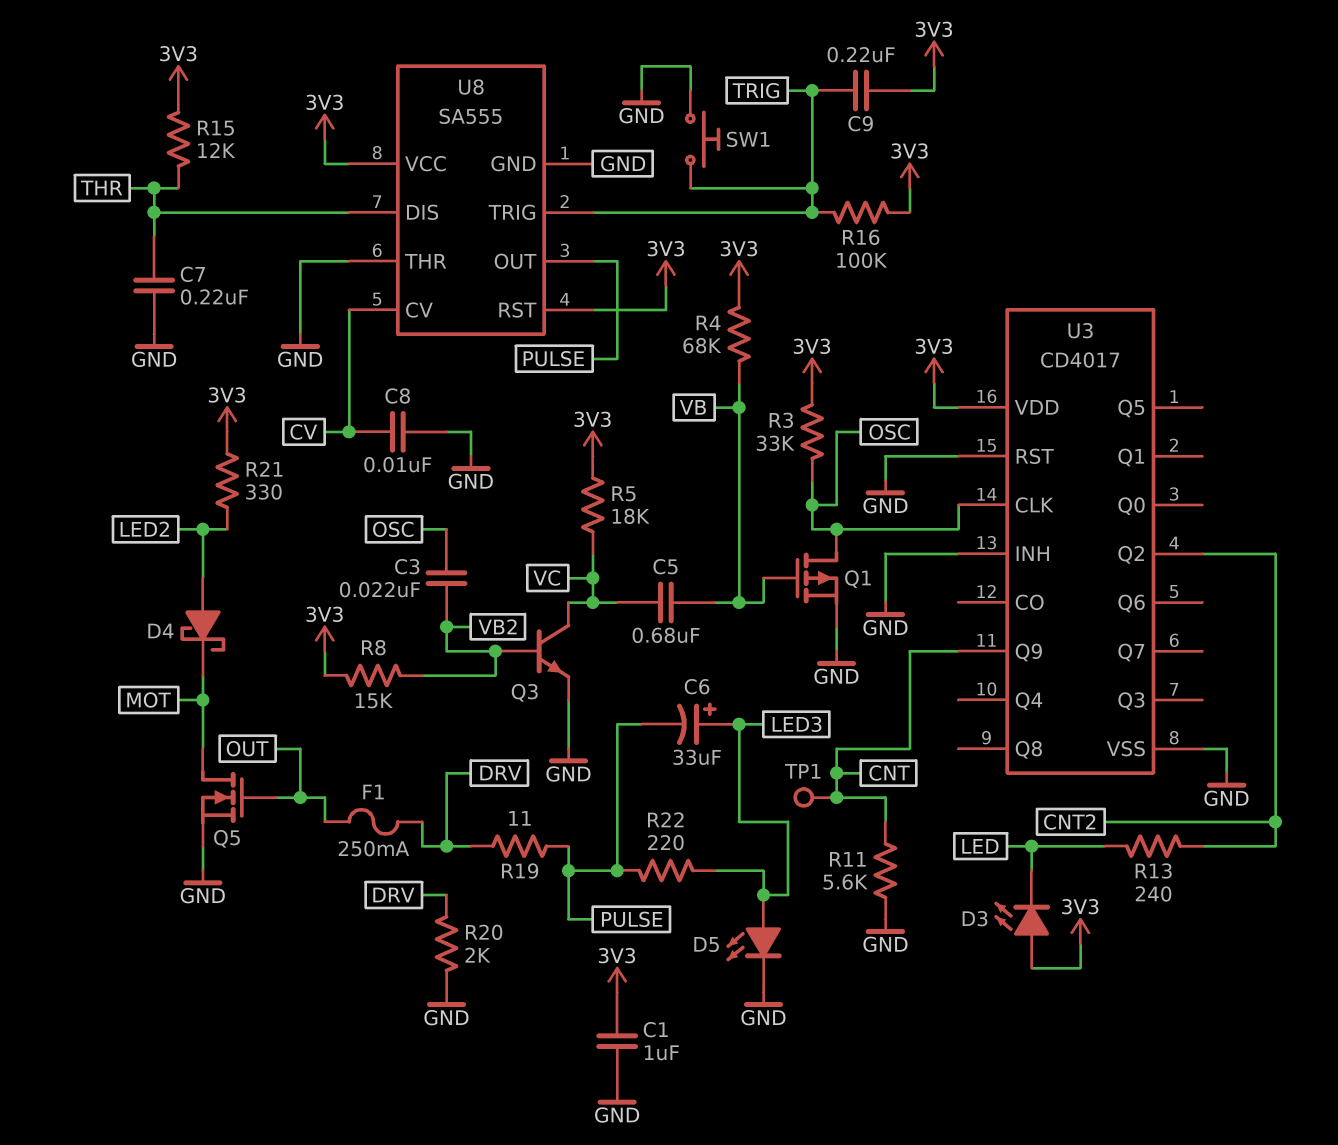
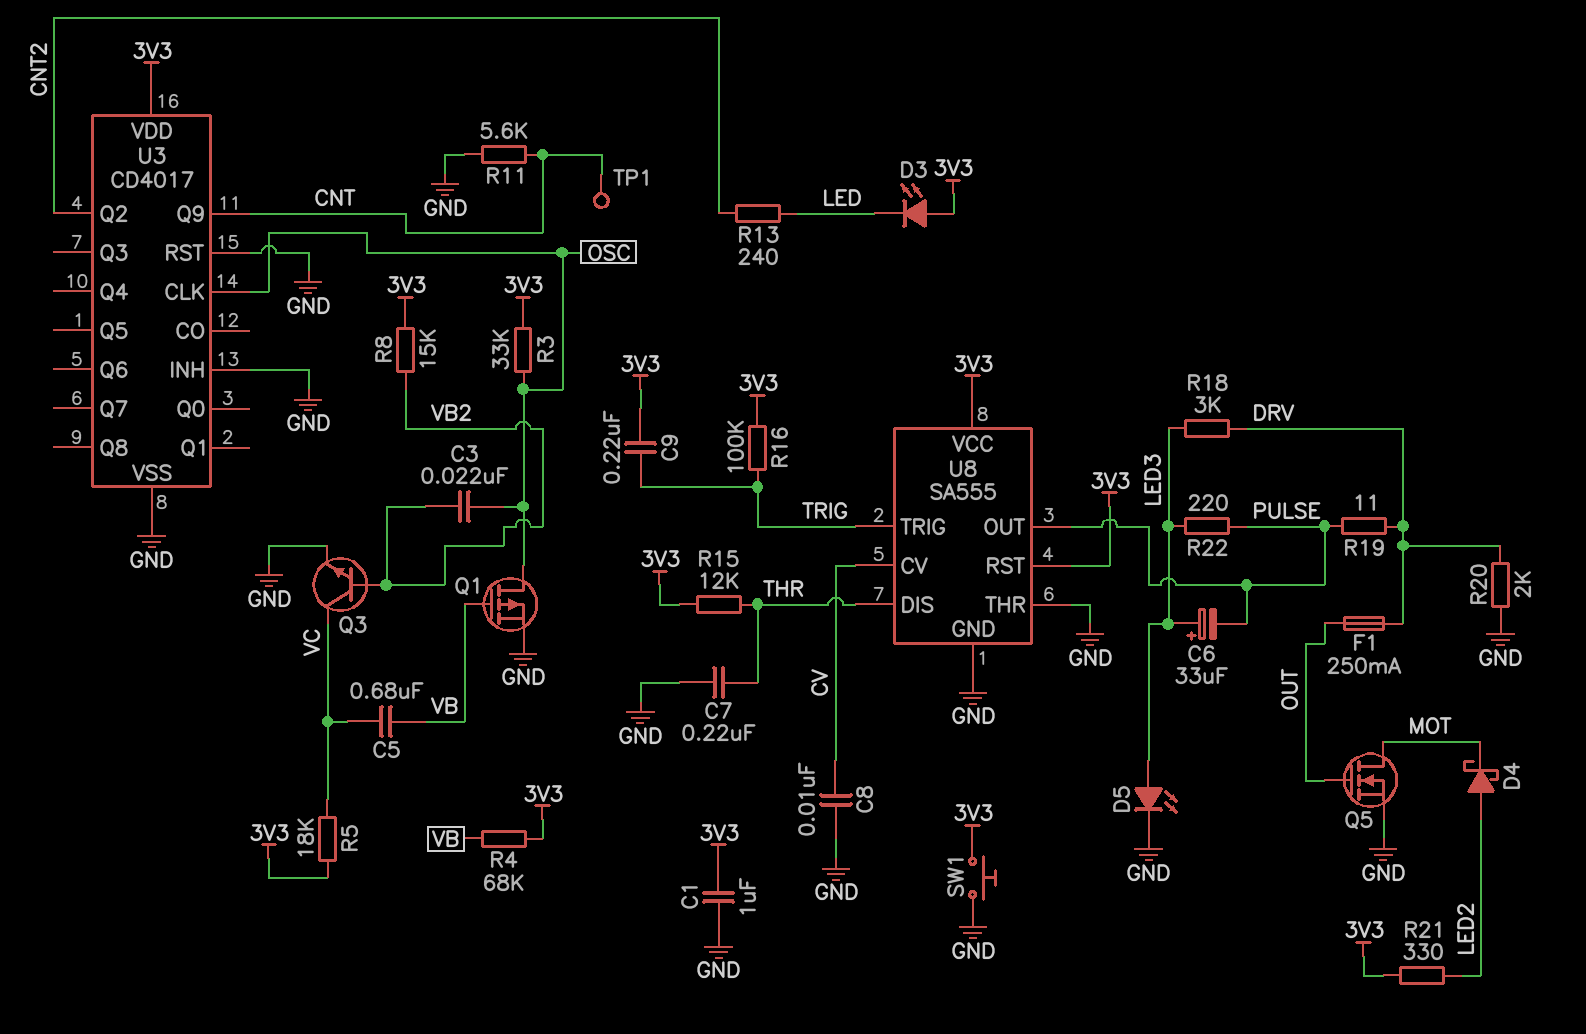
R18: none -> 3k (DRV, LED3)
SW1: button (GND, TRIG) -> button (3V3, GND)

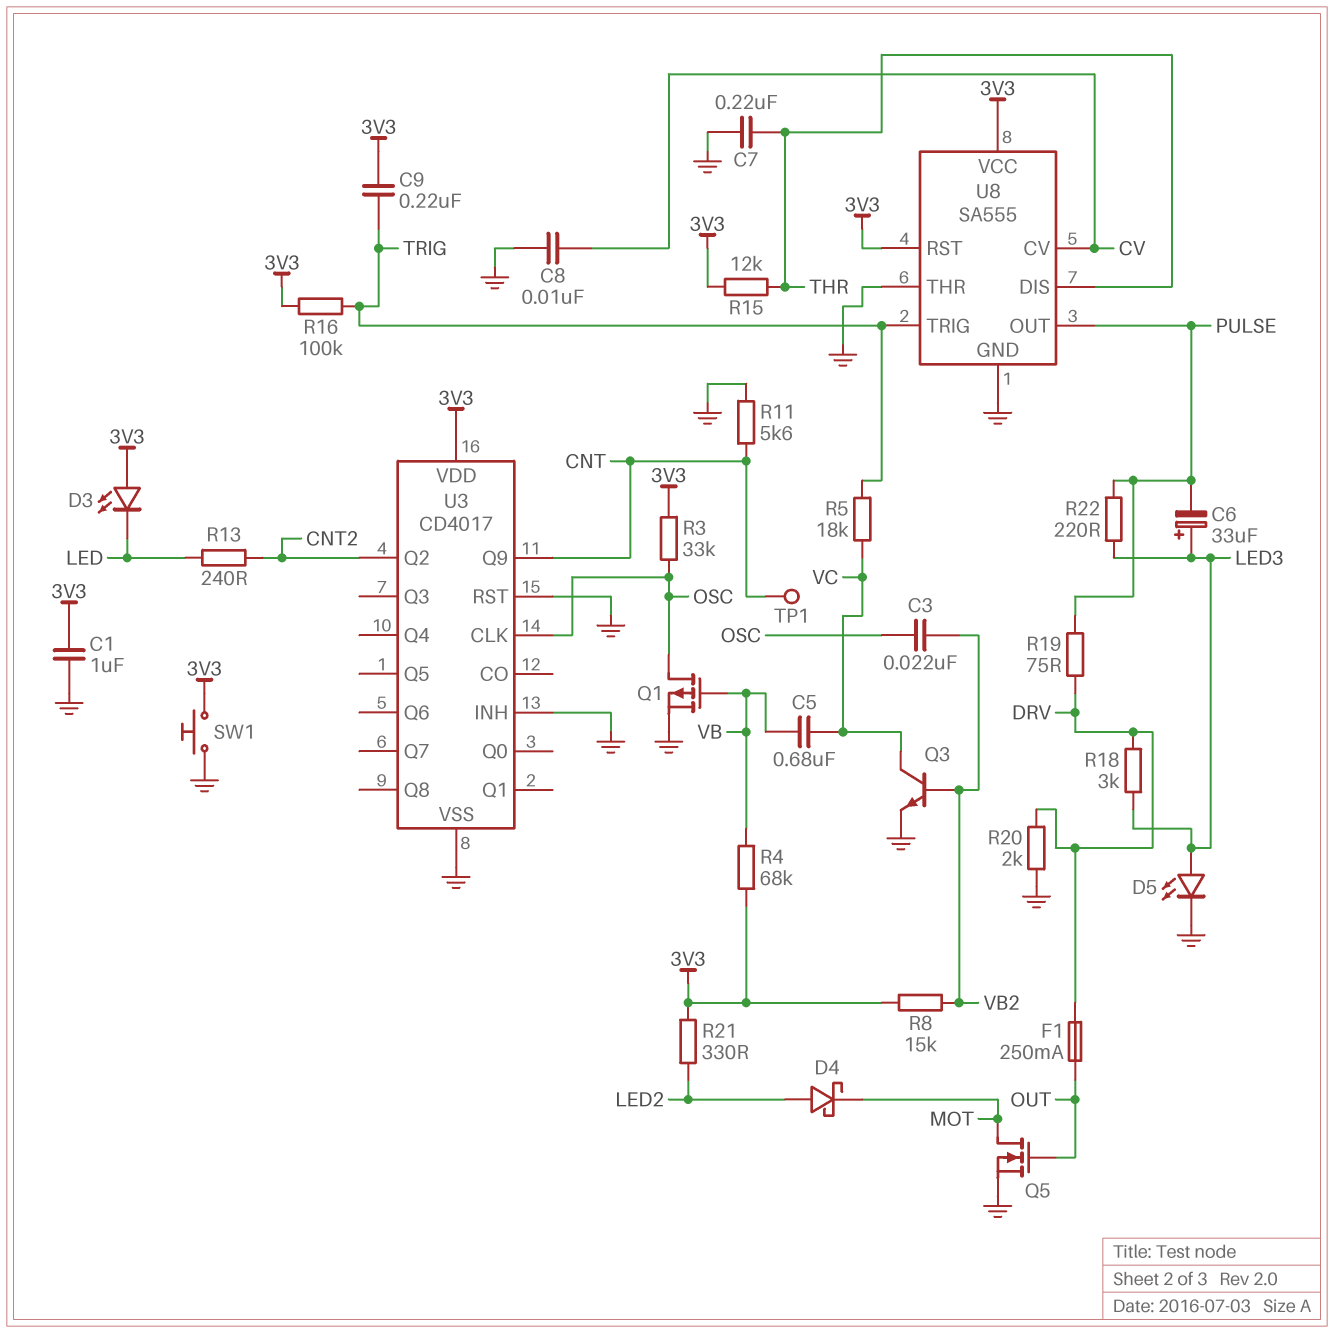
R5: 18k (3V3, VC) -> 18k (TRIG, VC)
R19: 11 (DRV, PULSE) -> 75 (DRV, PULSE)

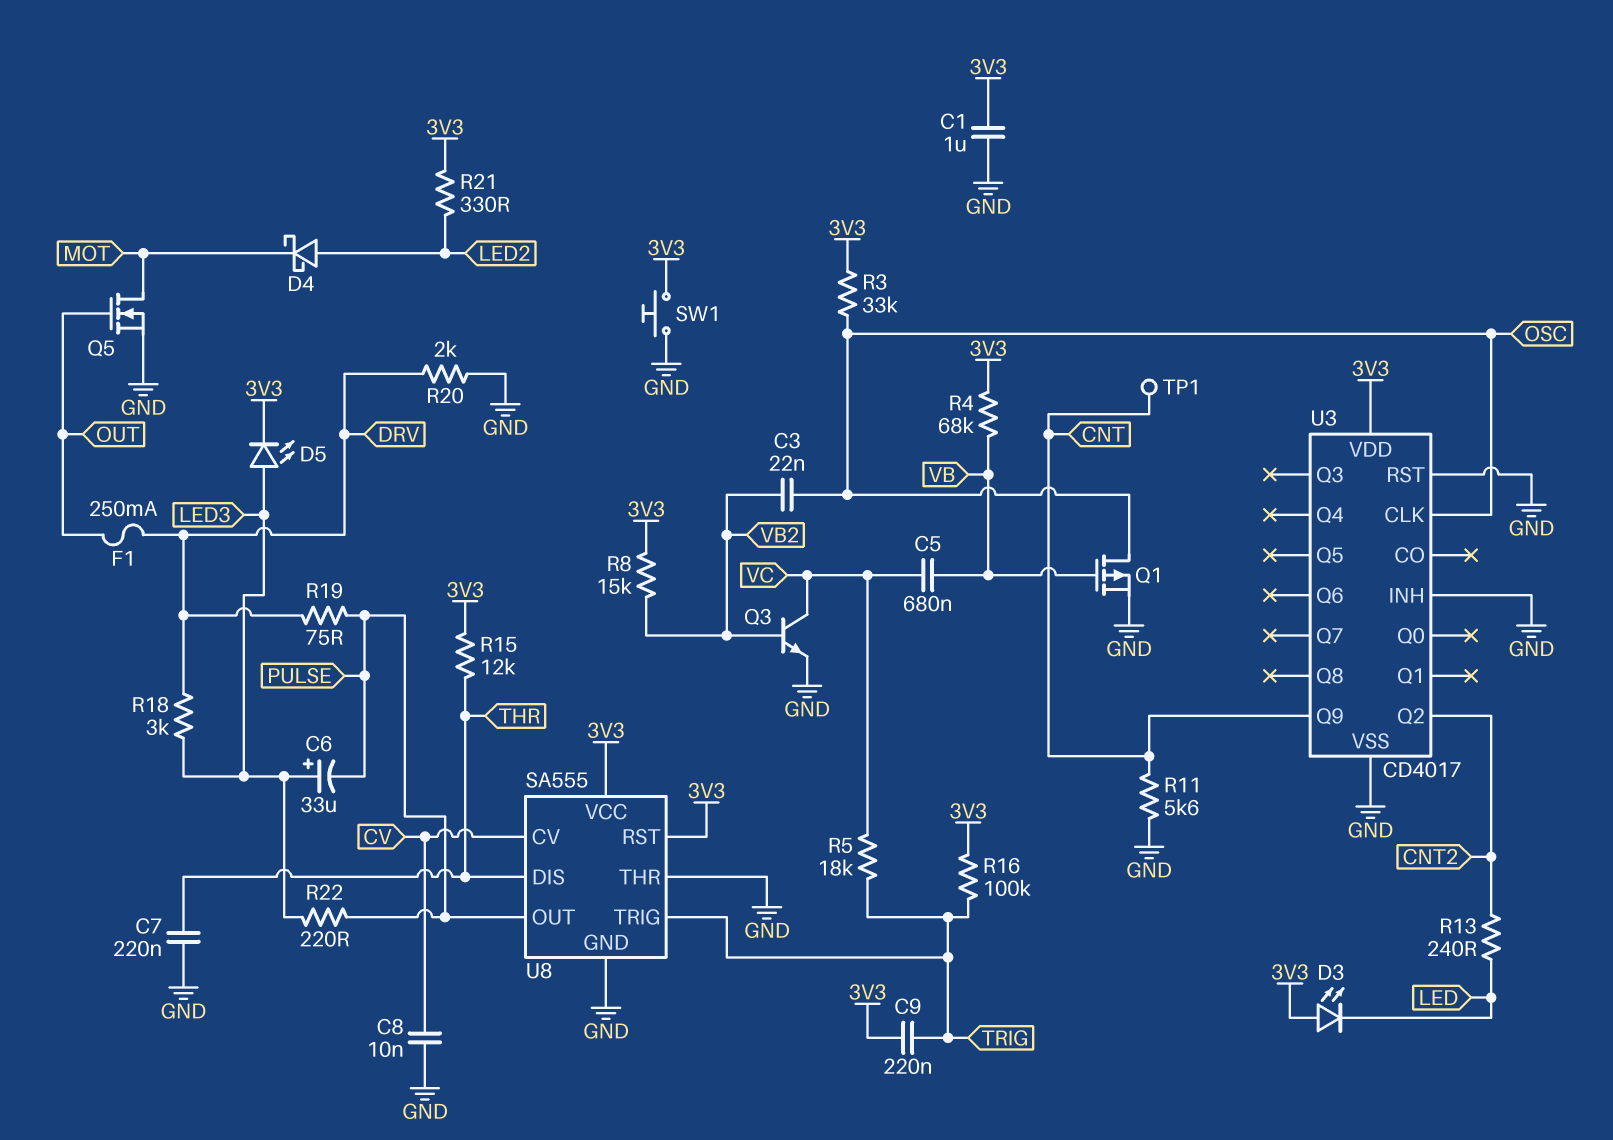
D5: LED (A LED3, K GND) -> LED (A LED3, K 3V3)

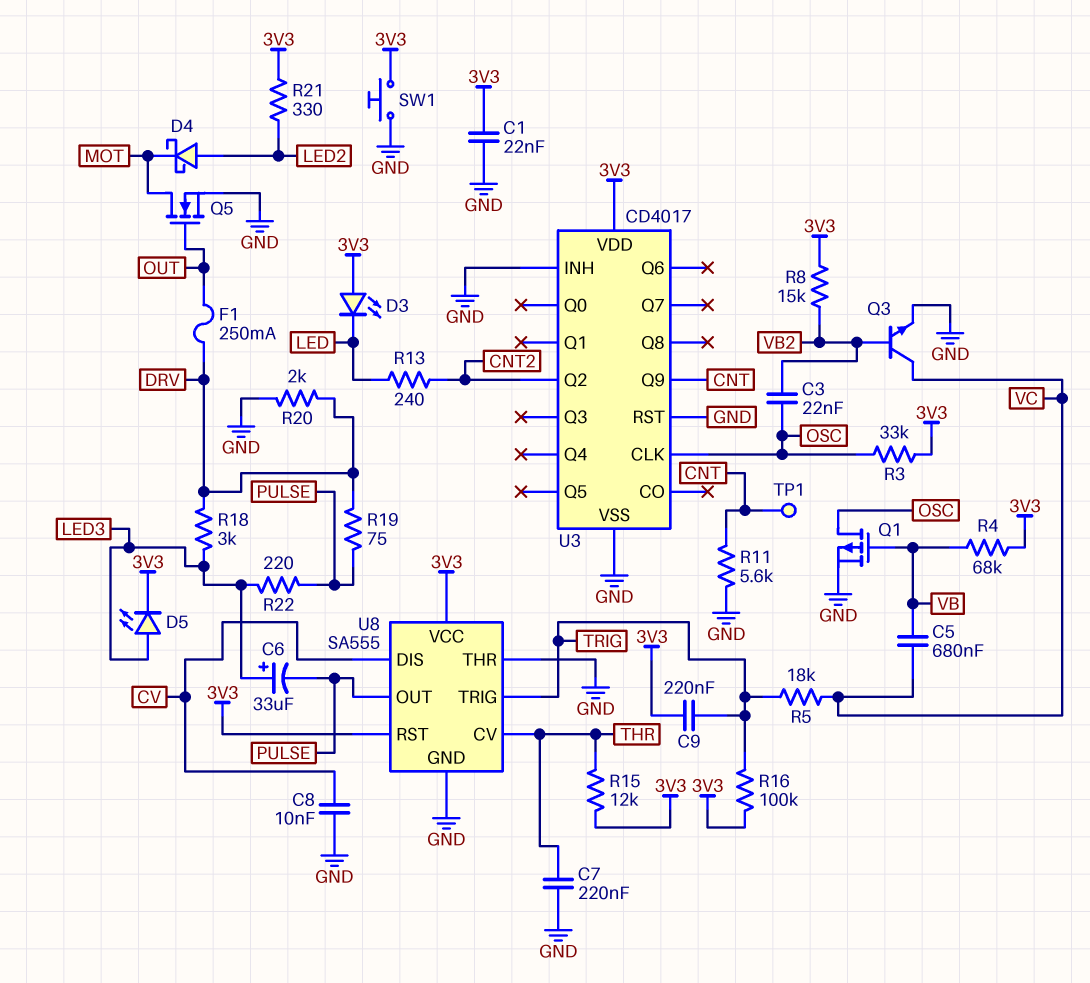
C1: 1uF (3V3, GND) -> 22nF (3V3, GND)
U8 pin CV: CV -> THR
U8 pin DIS: THR -> CV

